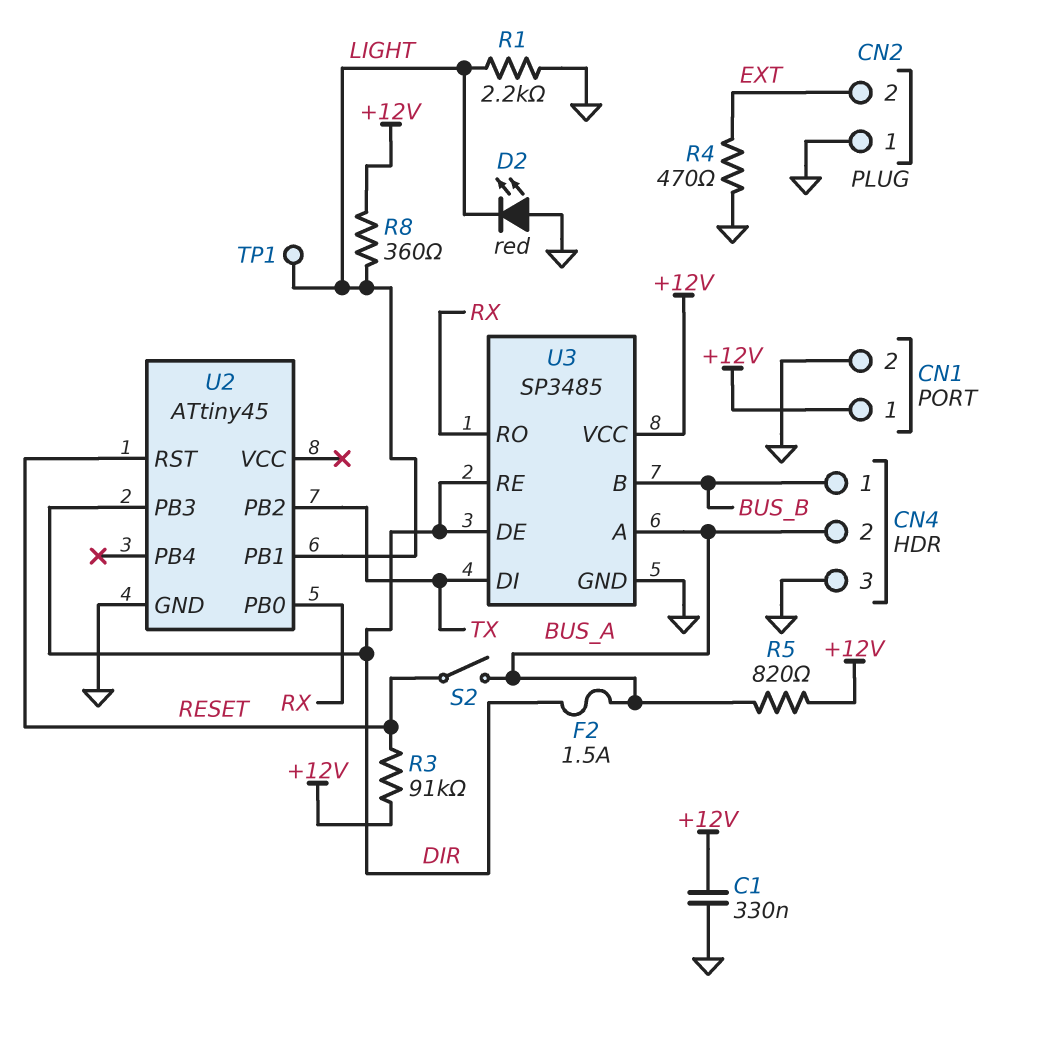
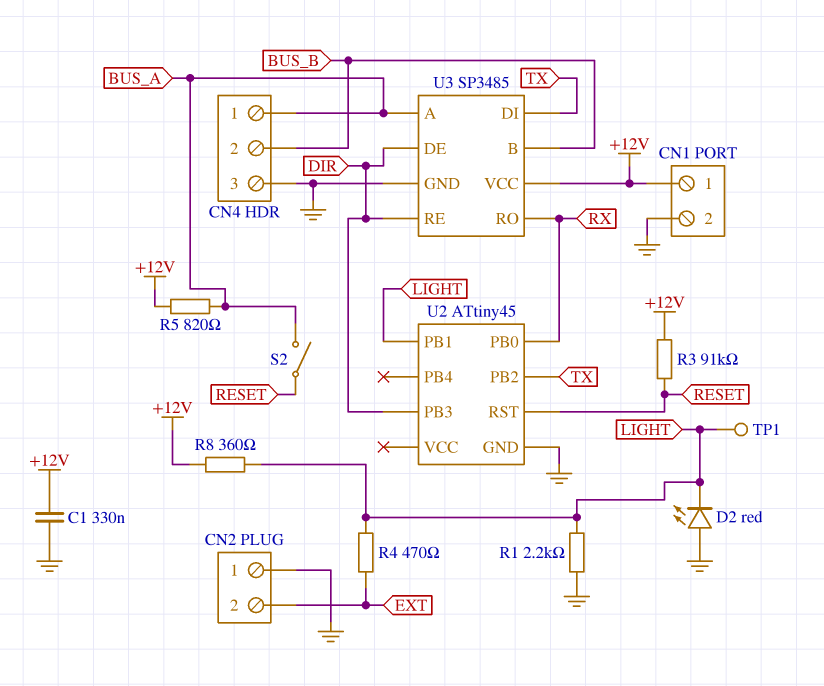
CN4 pin 1: BUS_B -> BUS_A
CN4 pin 2: BUS_A -> BUS_B
F2: 1.5A (BUS_A, DIR) -> none
R4: 470 (EXT, GND) -> 470 (EXT, LIGHT)

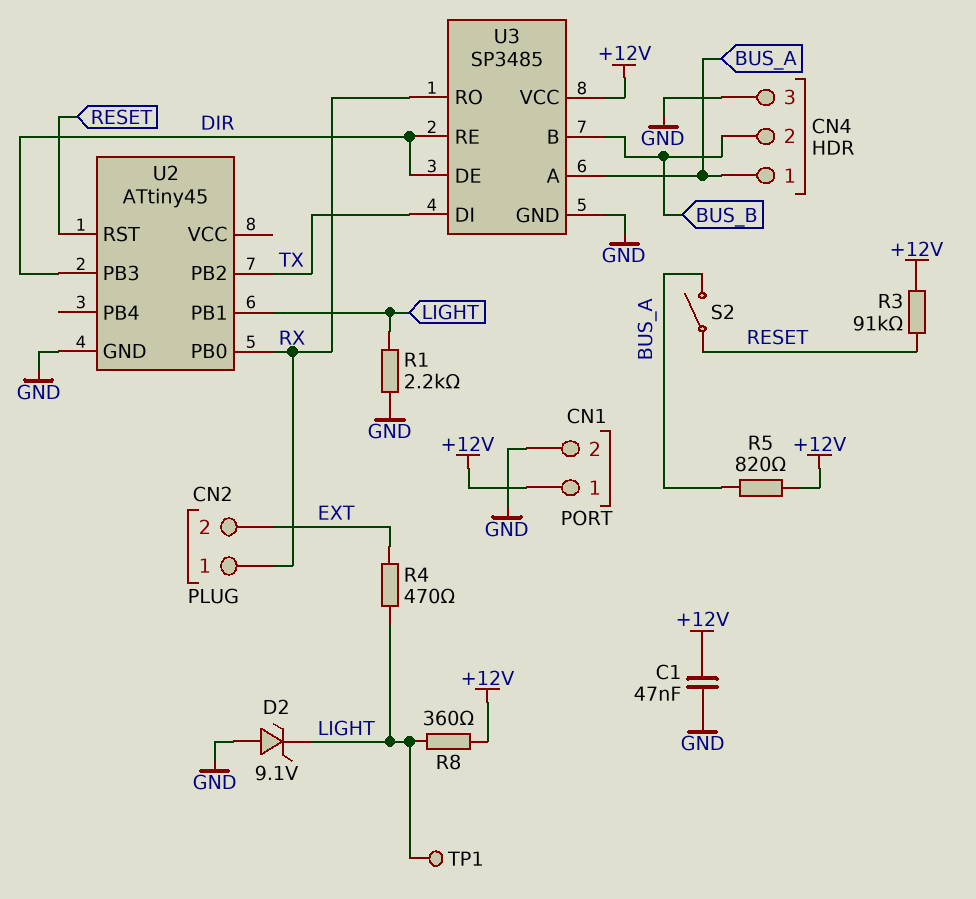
C1: 330nF (+12V, GND) -> 47nF (+12V, GND)
CN2 pin 1: GND -> RX
D2: LED red (A GND, K LIGHT) -> zener 9.1V (A GND, K LIGHT)

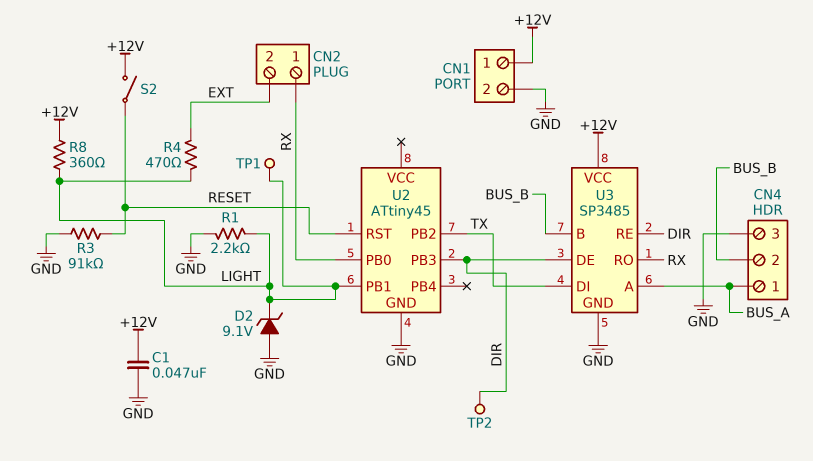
R3: 91k (+12V, RESET) -> 91k (GND, RESET)
R5: 820 (+12V, BUS_A) -> none
S2: switch (BUS_A, RESET) -> switch (+12V, RESET)
TP2: none -> test point (DIR)

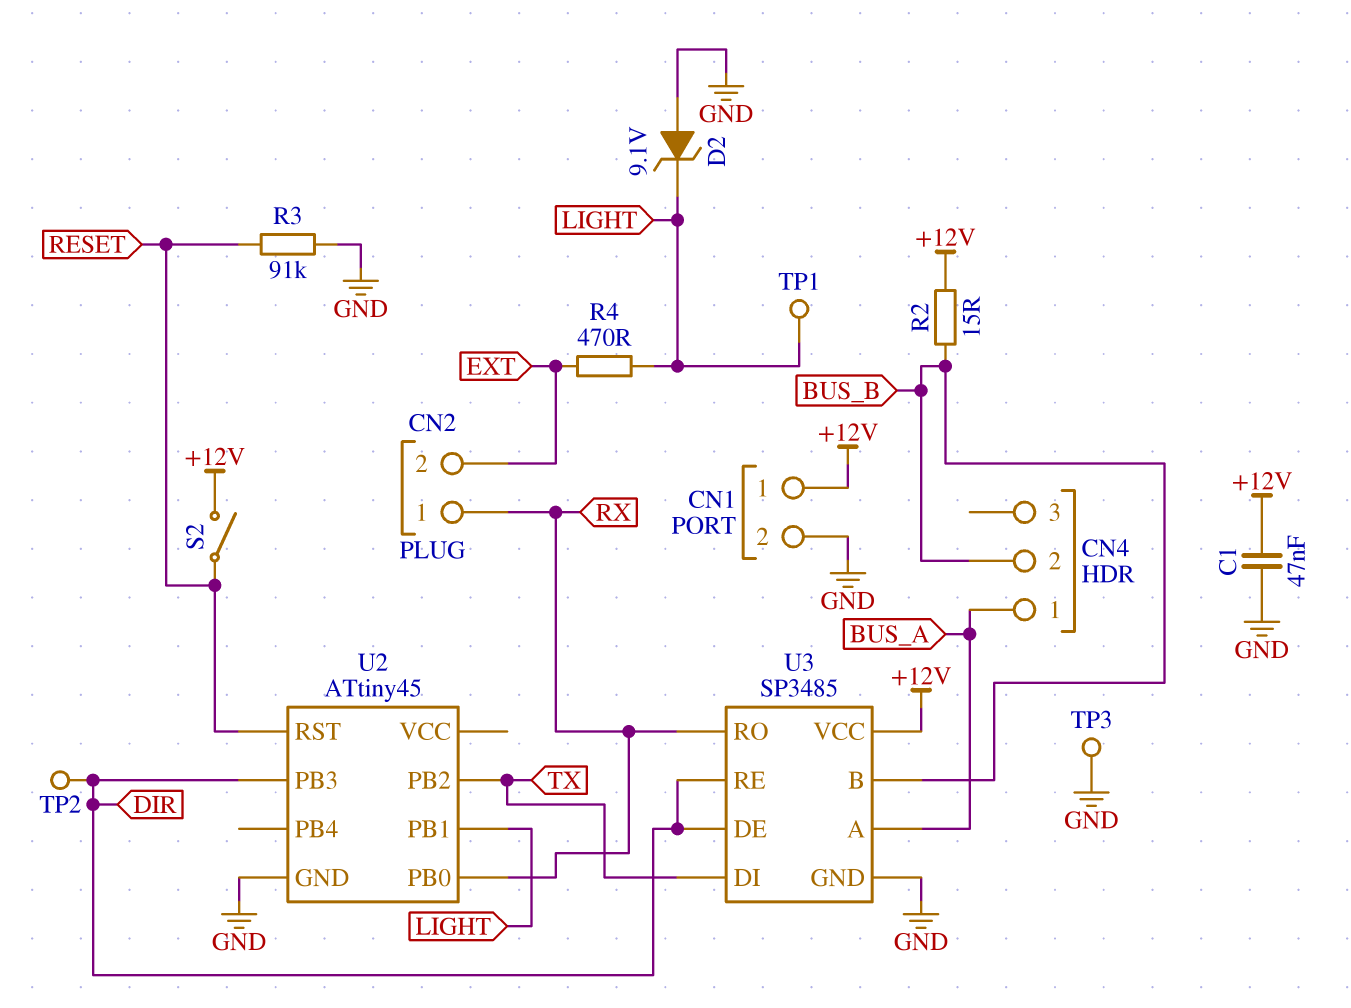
CN4 pin 3: GND -> none
R1: 2.2k (GND, LIGHT) -> none
R2: none -> 15 (+12V, BUS_B)
R8: 360 (+12V, LIGHT) -> none
TP3: none -> test point (GND)

